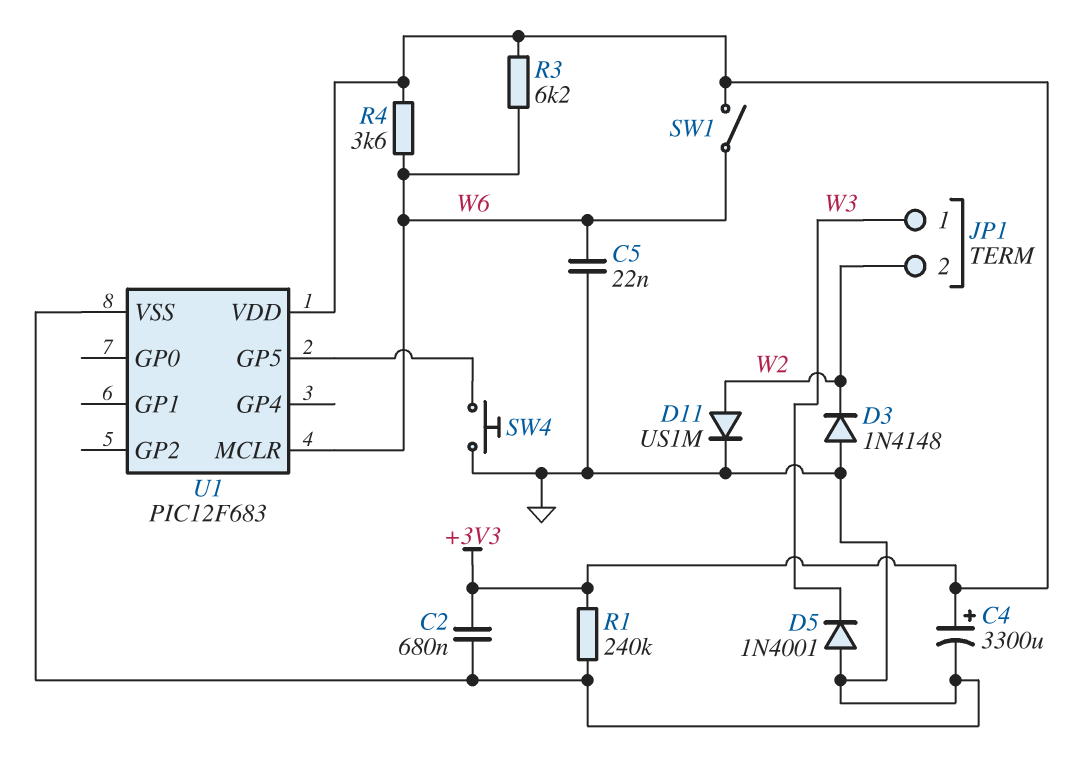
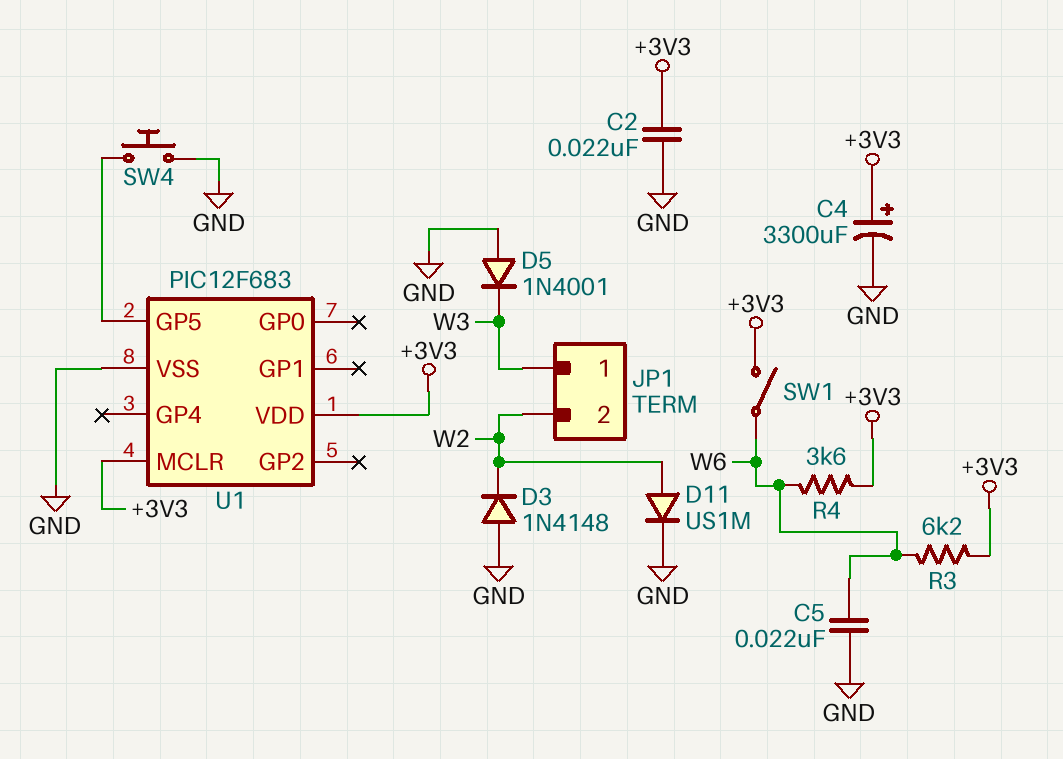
C2: 680nF (+3V3, GND) -> 22nF (+3V3, GND)
R1: 240k (+3V3, GND) -> none
U1 pin MCLR: W6 -> +3V3

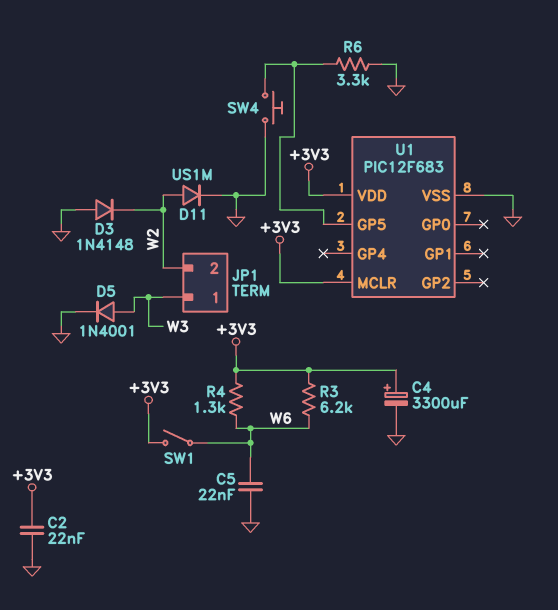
D5: diode 1N4001 (A GND, K W3) -> diode 1N4001 (A W3, K GND)
R4: 3.6k (+3V3, W6) -> 1.3k (+3V3, W6)
R6: none -> 3.3k (GND, U1/GP5)

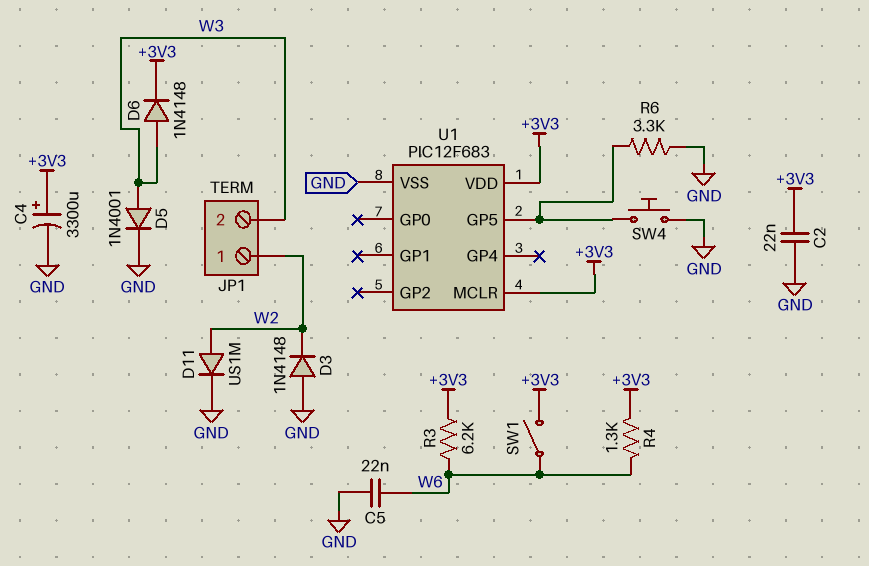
D6: none -> diode 1N4148 (A W3, K +3V3)
JP1 pin 1: W3 -> W2
JP1 pin 2: W2 -> W3

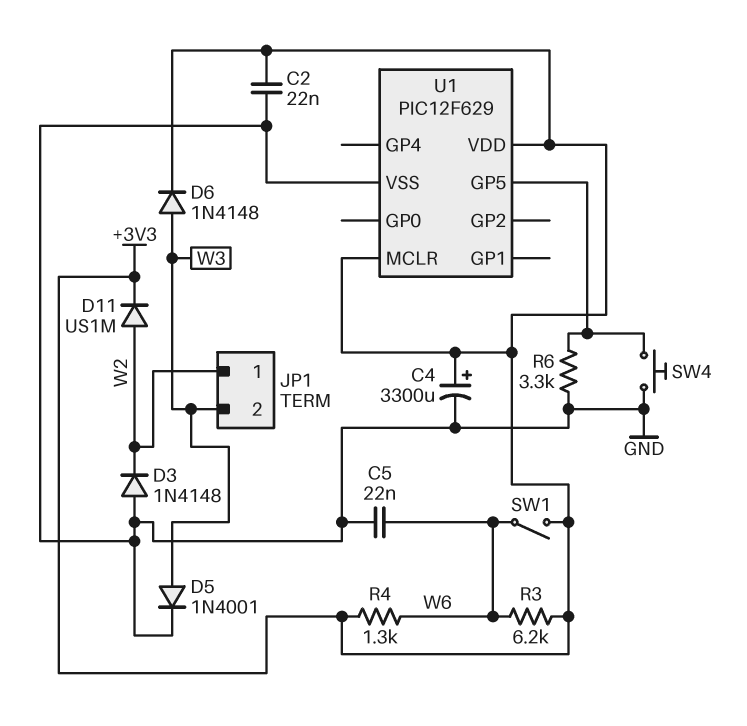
D11: diode US1M (A W2, K GND) -> diode US1M (A W2, K +3V3)
U1: PIC12F683 -> PIC12F629

